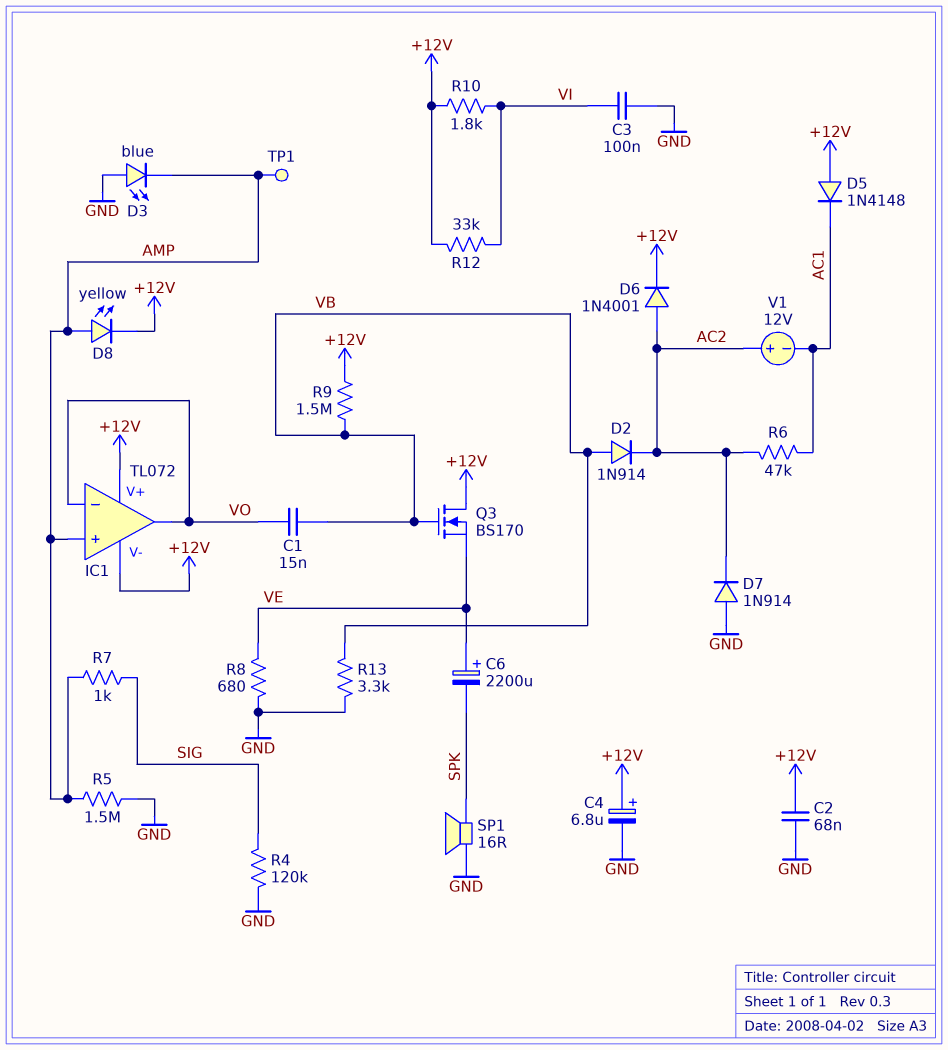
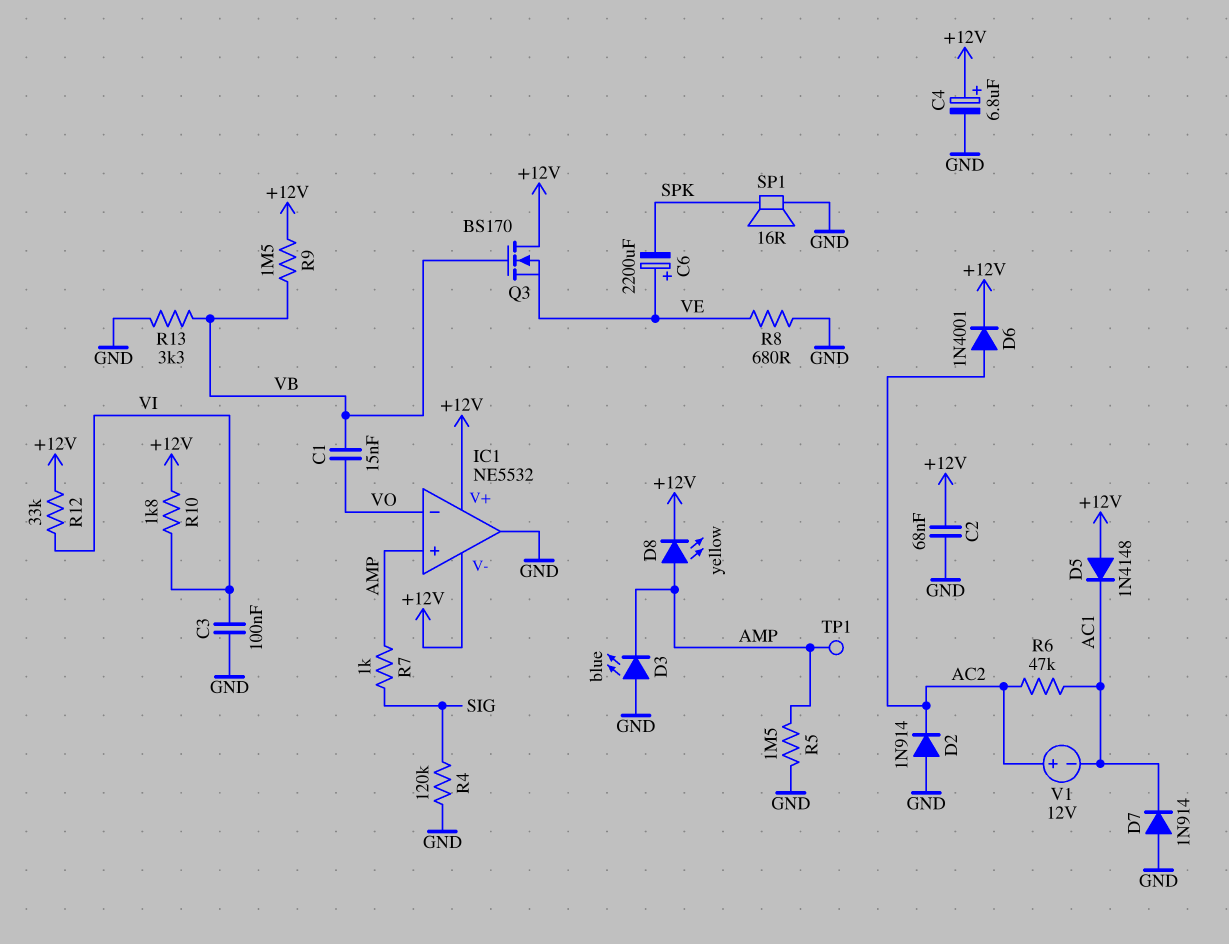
D2: diode 1N914 (A VB, K AC2) -> diode 1N914 (A GND, K AC2)
D7: diode 1N914 (A GND, K AC2) -> diode 1N914 (A GND, K AC1)
IC1: TL072 -> NE5532
IC1 pin out: VO -> GND

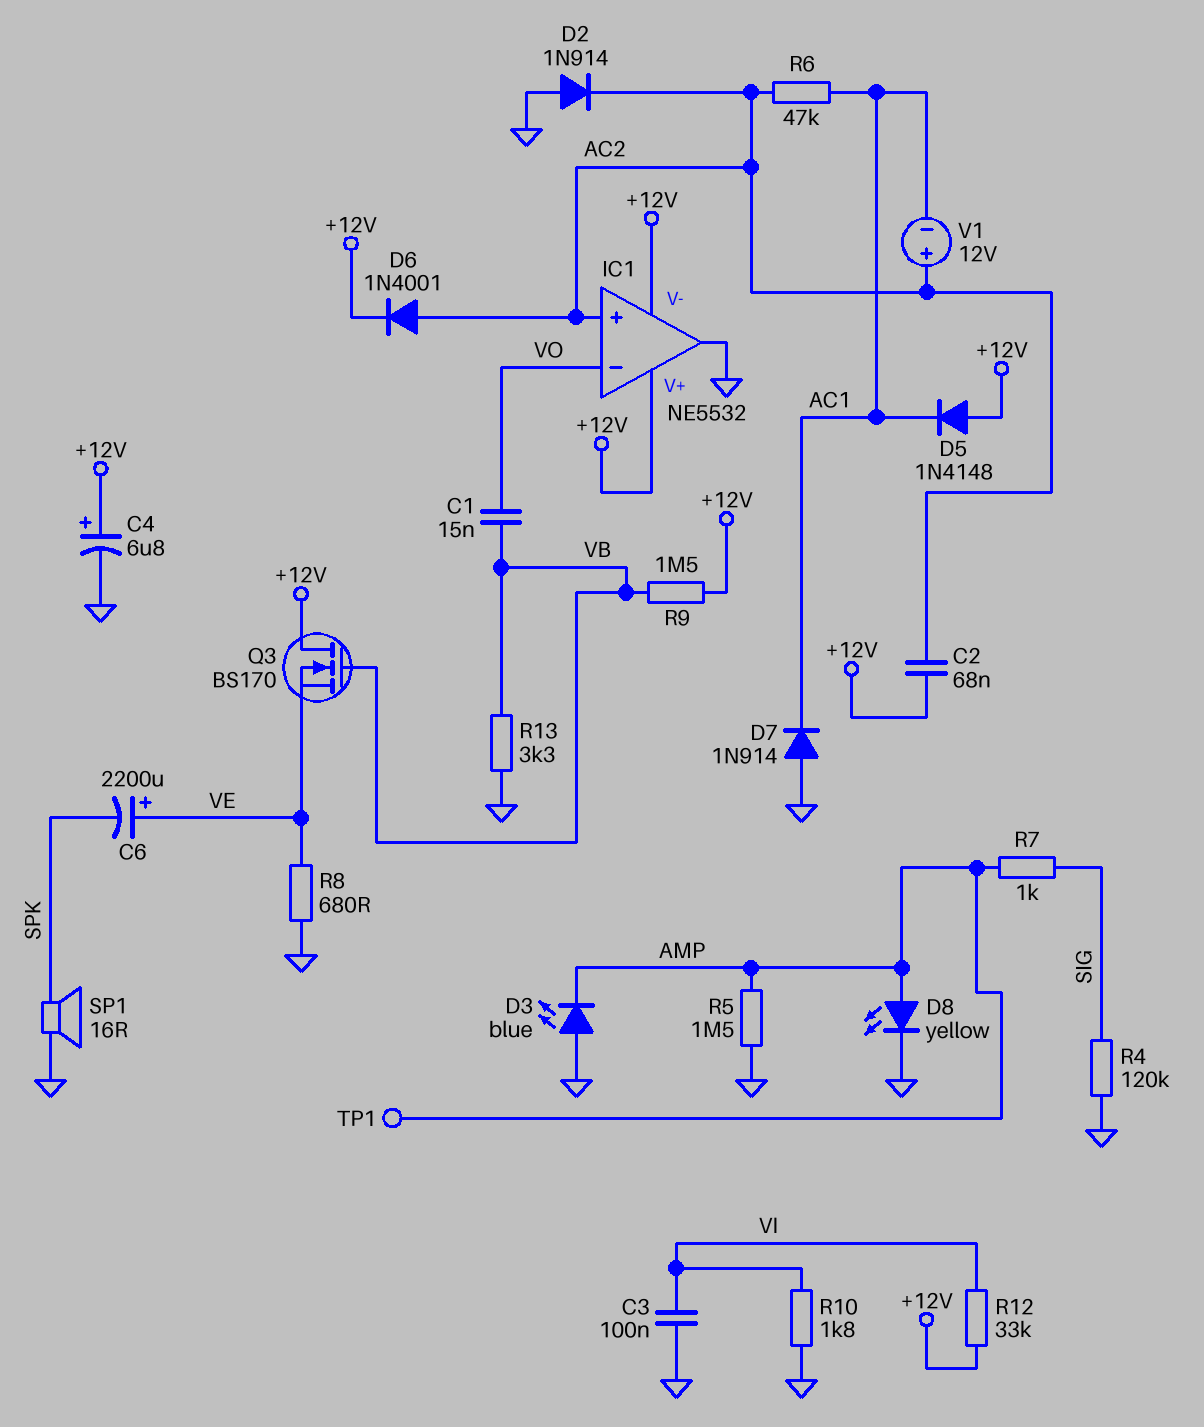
C2: 68nF (+12V, GND) -> 68nF (+12V, AC2)
D8: LED yellow (A AMP, K +12V) -> LED yellow (A AMP, K GND)
IC1 pin in+: AMP -> AC2
R10: 1.8k (+12V, VI) -> 1.8k (GND, VI)

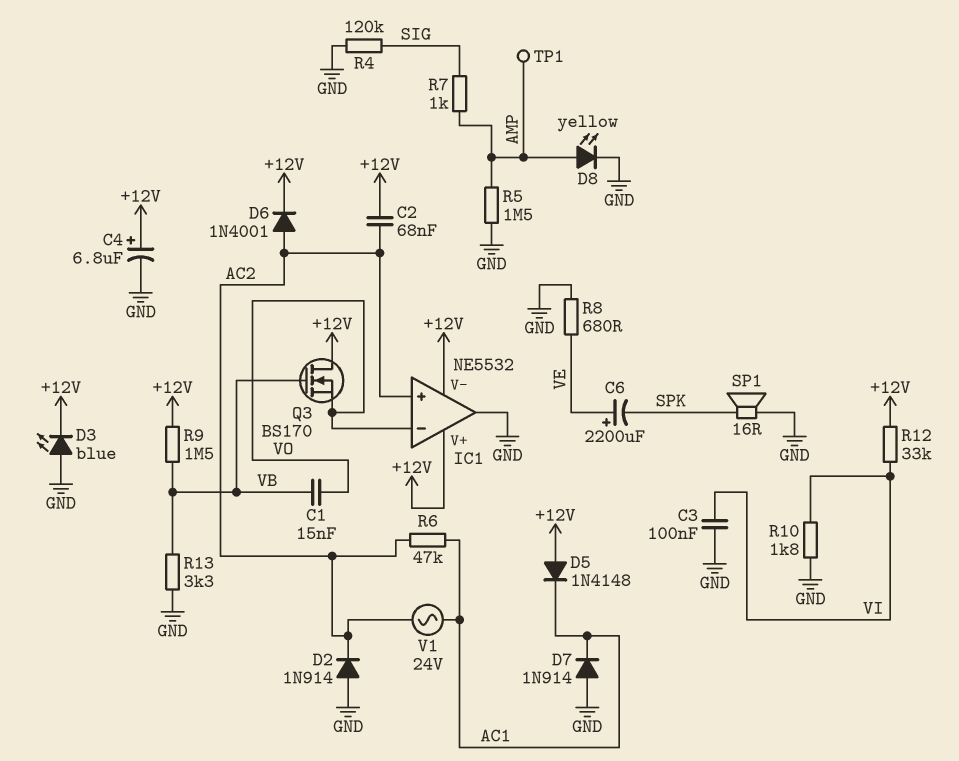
D3: LED blue (A GND, K AMP) -> LED blue (A GND, K +12V)
Q3: NMOS BS170 (G VB, D +12V, S VE) -> NMOS BS170 (G VB, D +12V, S VO)
V1: 12V (plus AC2, minus AC1) -> AC 24V (AC1, AC2)

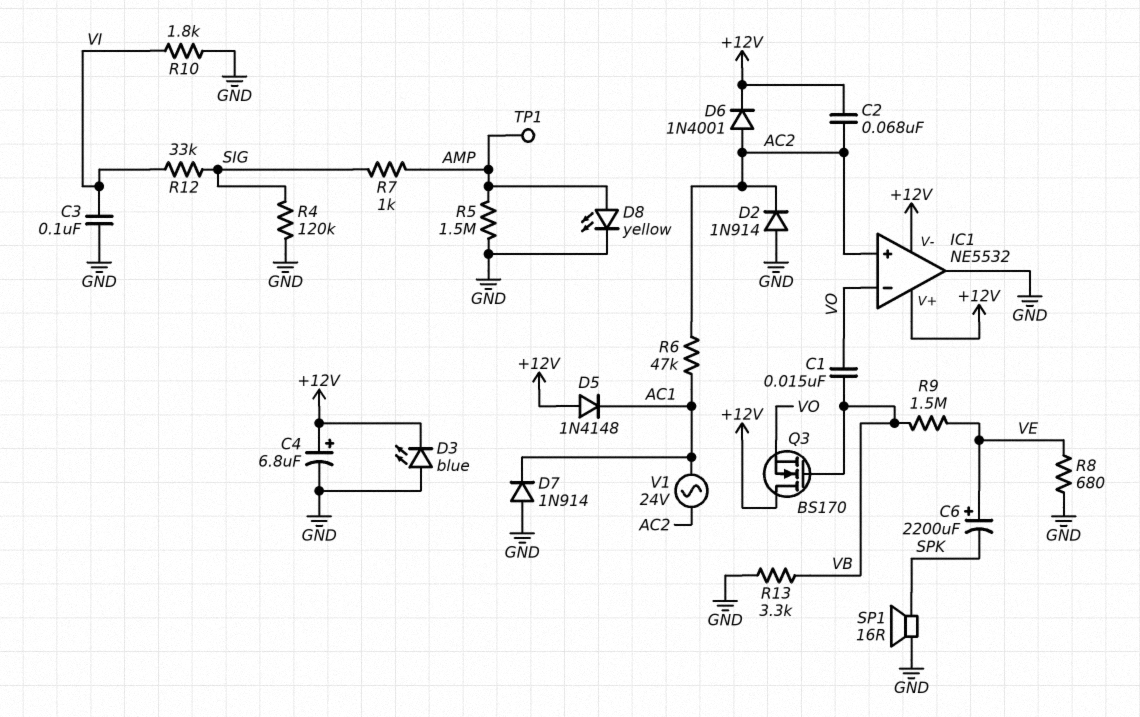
R9: 1.5M (+12V, VB) -> 1.5M (VB, VE)
R12: 33k (+12V, VI) -> 33k (SIG, VI)

